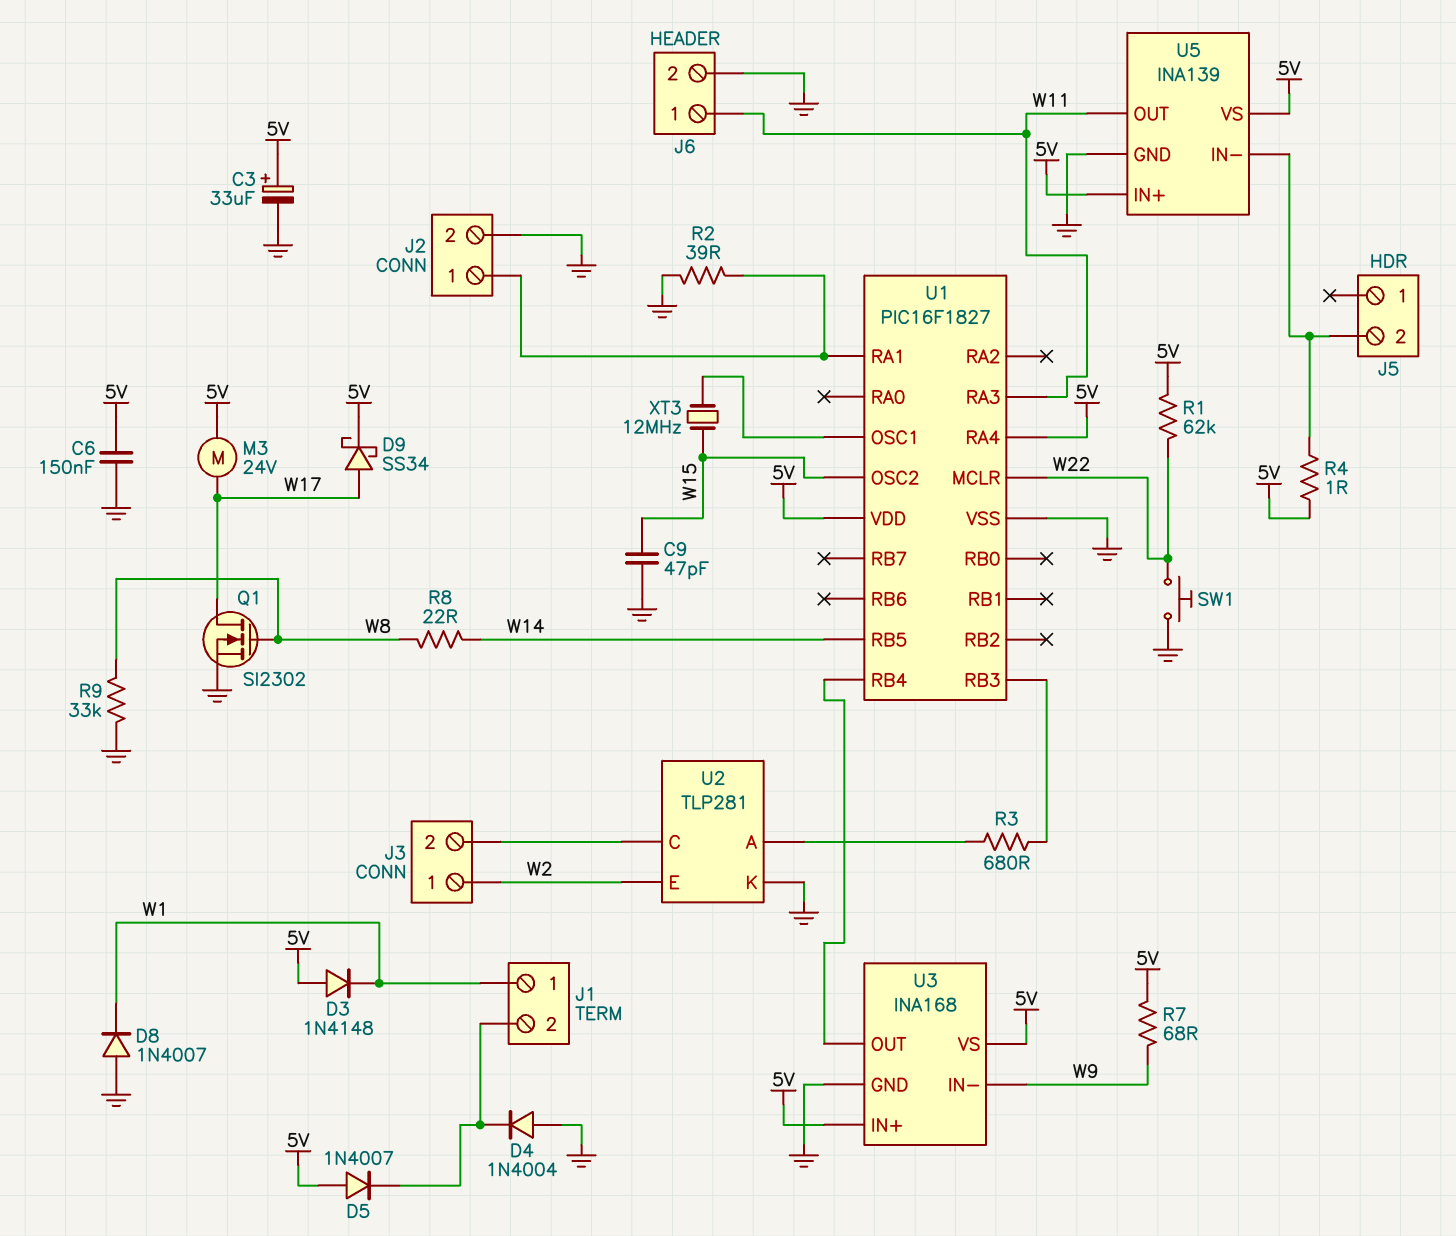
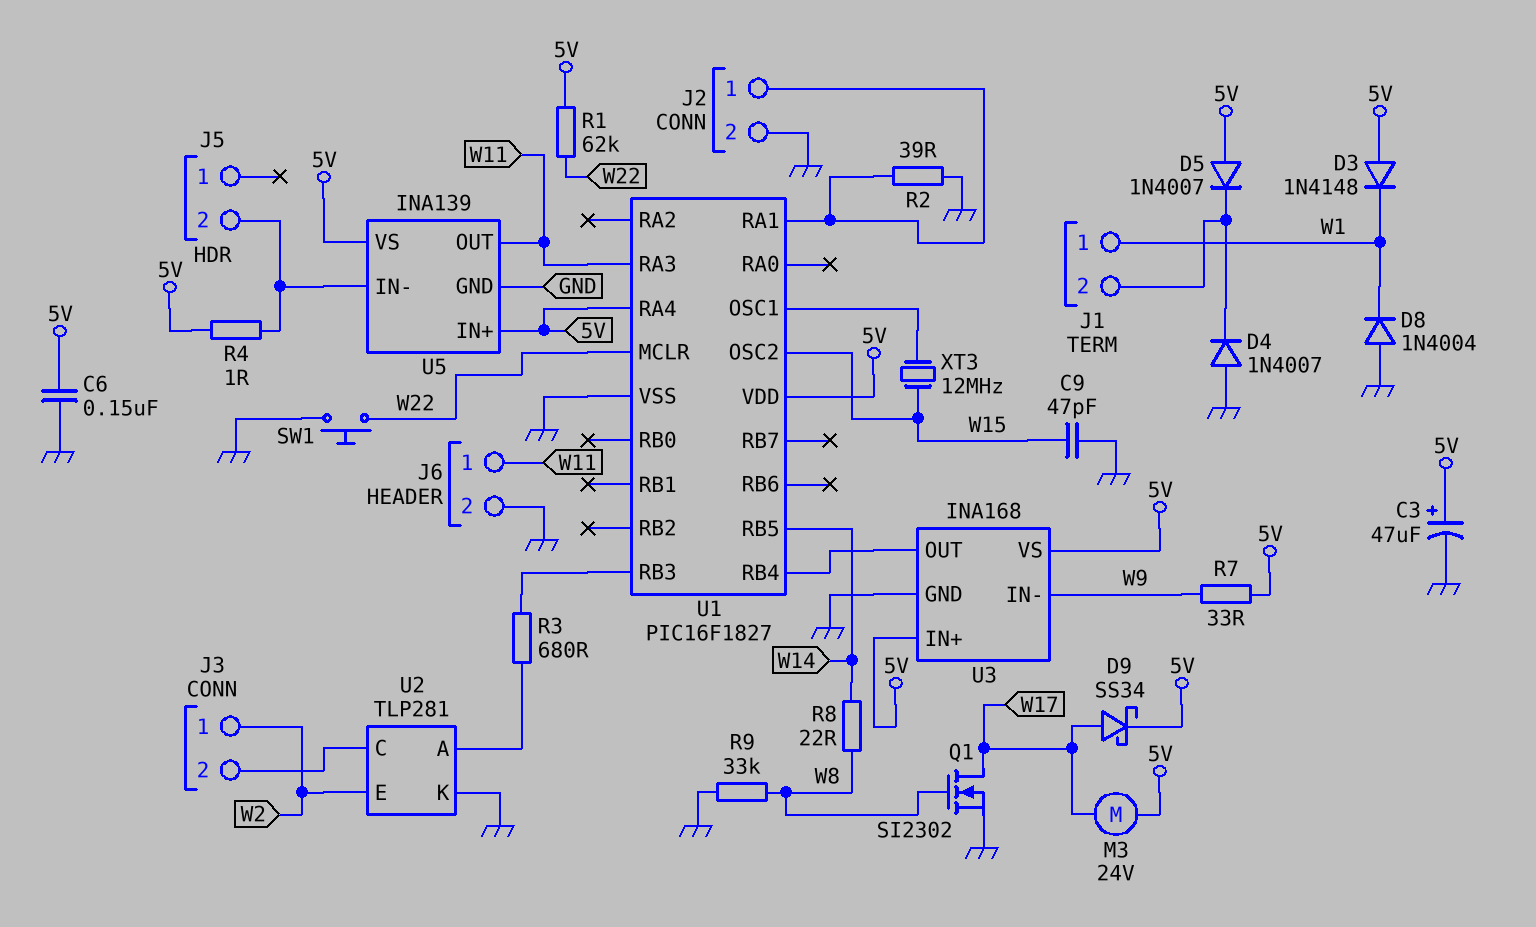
C3: 33uF (plus 5V, minus GND) -> 47uF (plus 5V, minus GND)
D4: diode 1N4004 (A GND, K J1/2) -> diode 1N4007 (A GND, K J1/2)
D8: diode 1N4007 (A GND, K W1) -> diode 1N4004 (A GND, K W1)
R7: 68 (5V, W9) -> 33 (5V, W9)

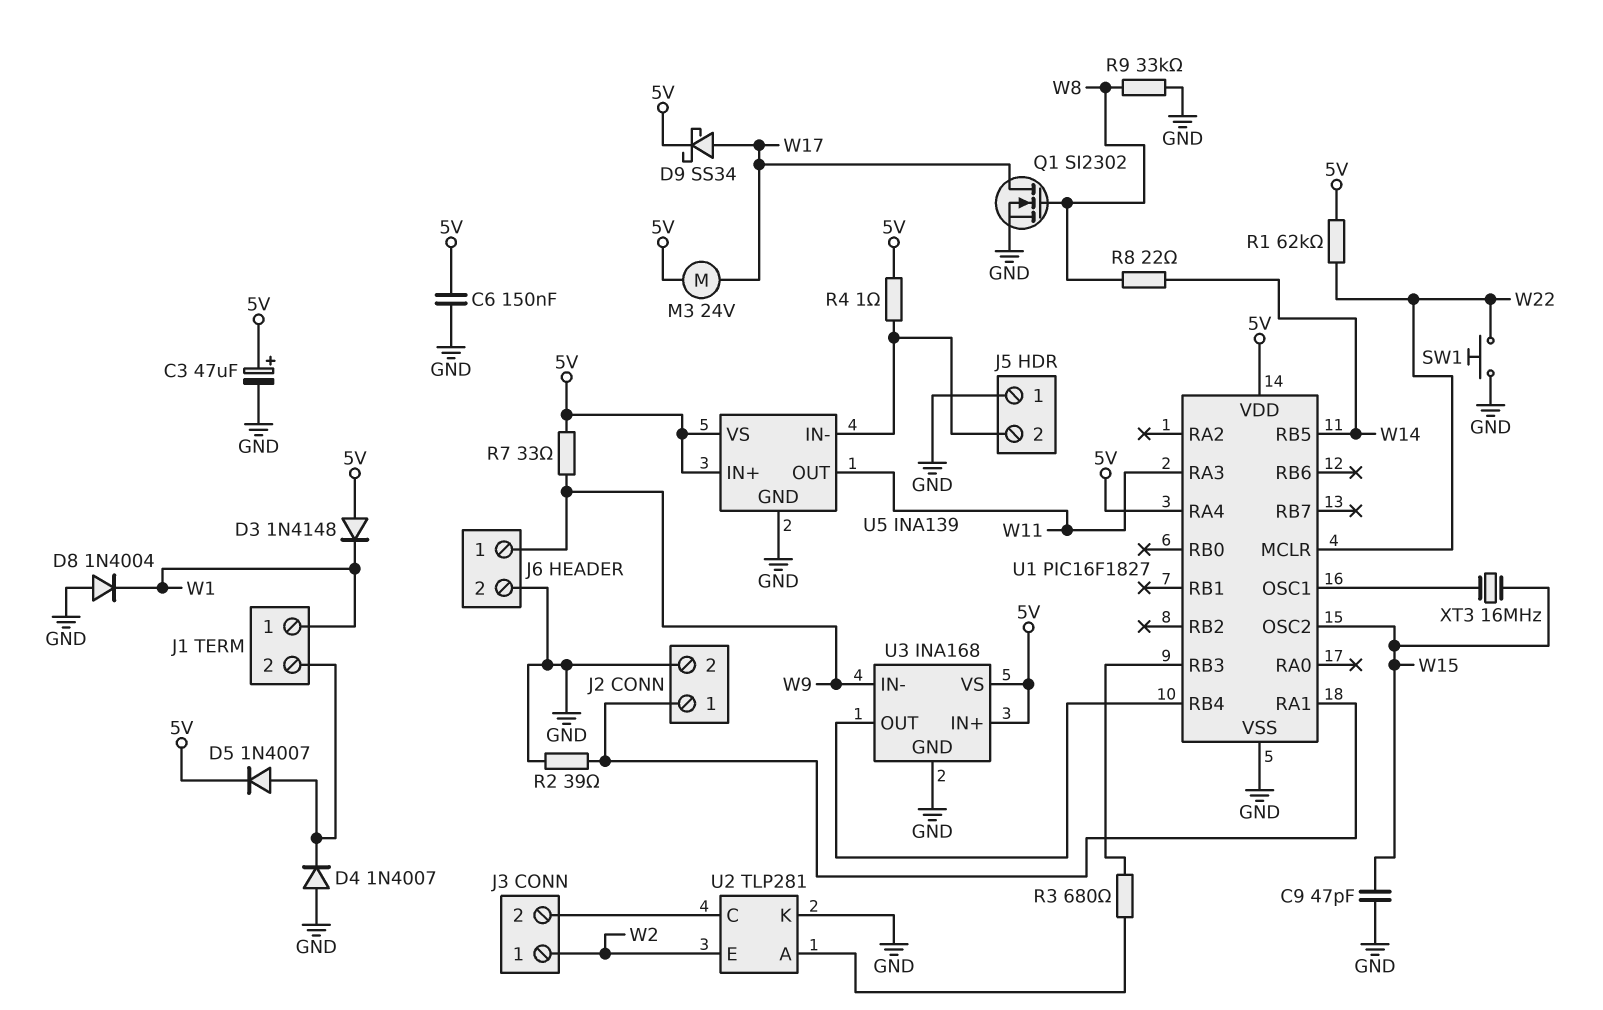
D5: diode 1N4007 (A 5V, K J1/2) -> diode 1N4007 (A J1/2, K 5V)
J5 pin 1: none -> GND
J6 pin 1: W11 -> W9
XT3: 12MHz (U1/OSC1, W15) -> 16MHz (U1/OSC1, W15)

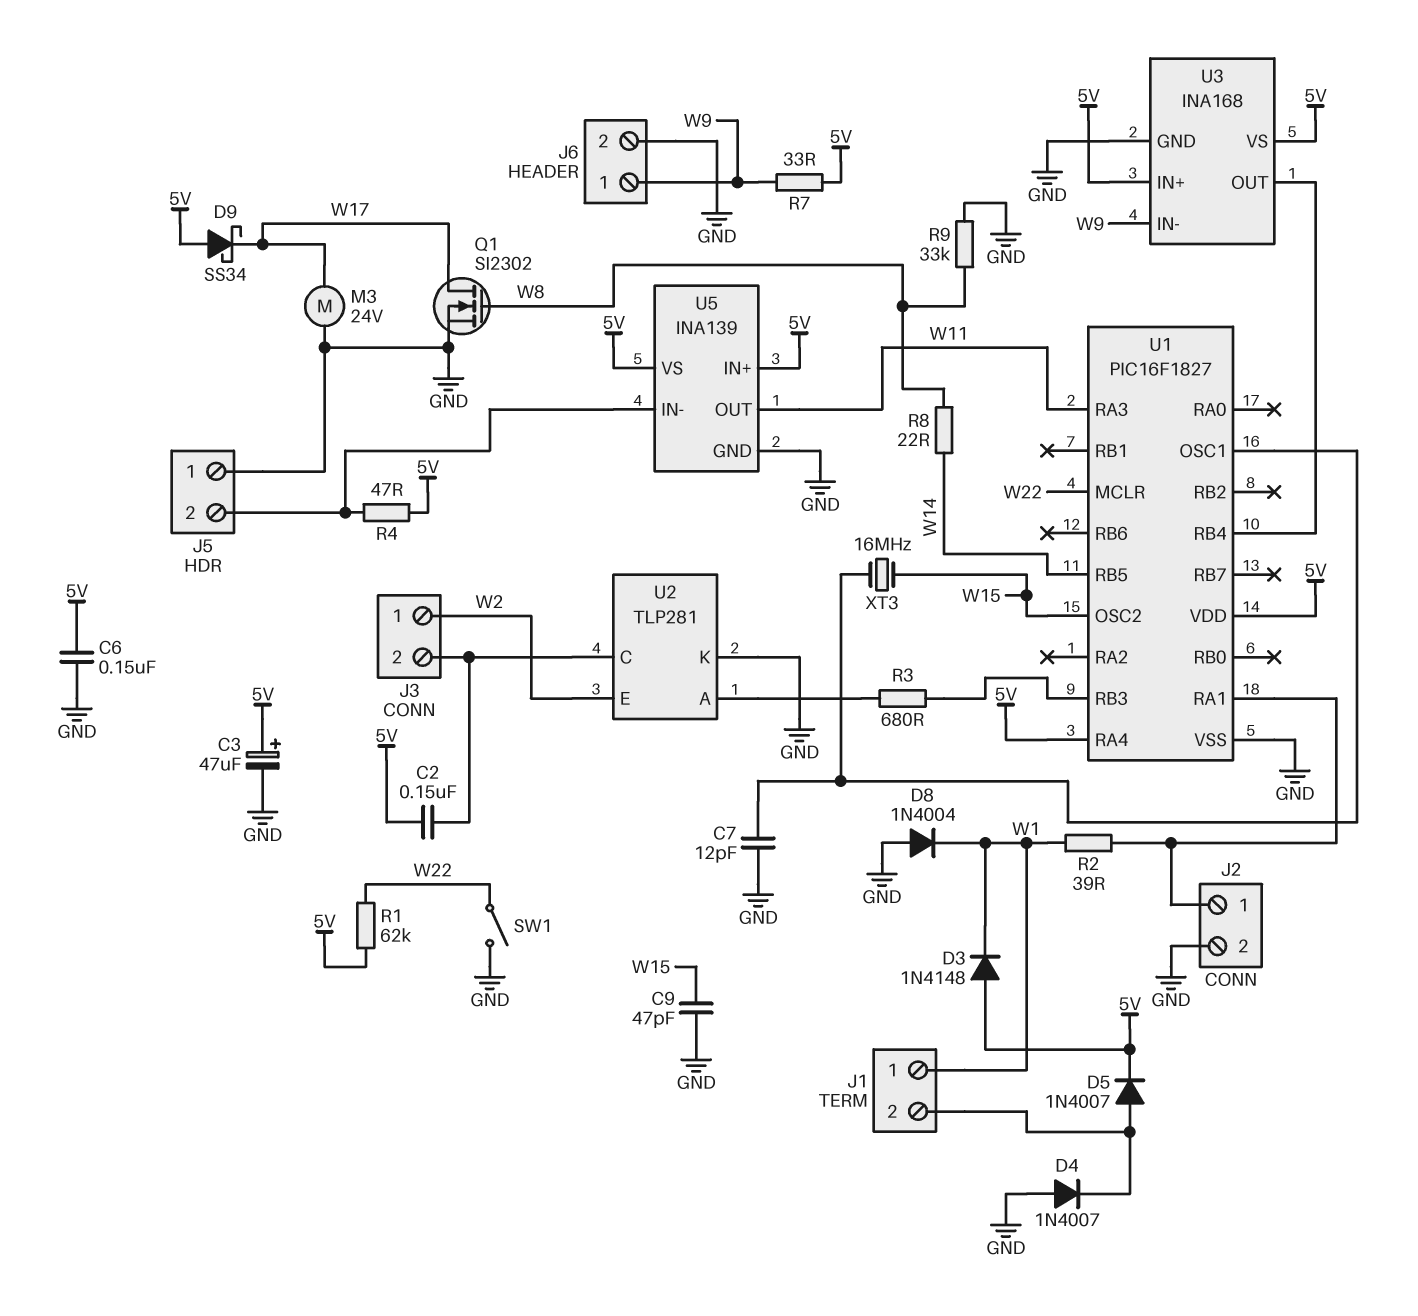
C2: none -> 150nF (5V, J3/2)
C7: none -> 12pF (GND, U1/OSC1)
D9: schottky SS34 (A W17, K 5V) -> schottky SS34 (A 5V, K W17)
M3: motor 24V (5V, W17) -> motor 24V (GND, W17)
R2: 39 (GND, J2/1) -> 39 (J2/1, W1)
R4: 1 (5V, J5/2) -> 47 (5V, J5/2)
SW1: button (GND, W22) -> switch (GND, W22)

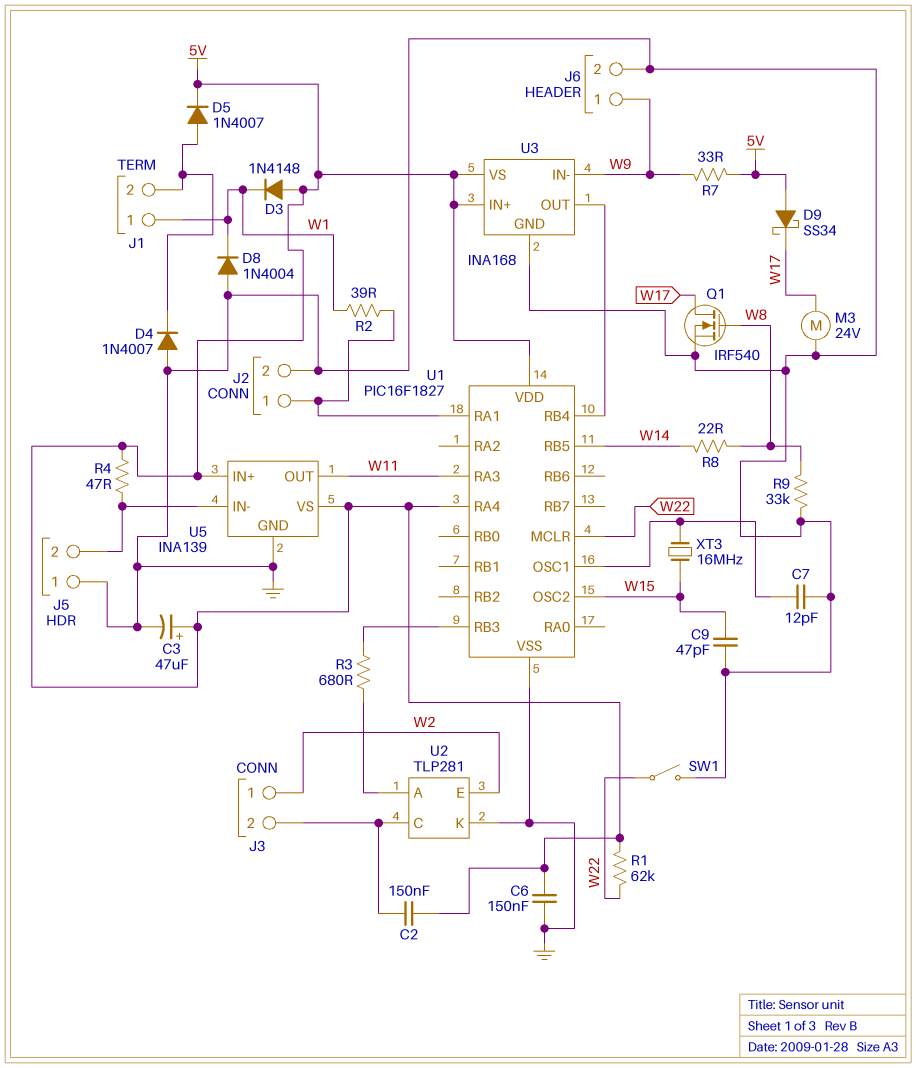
Q1: NMOS SI2302 (G W8, D W17, S GND) -> NMOS IRF540 (G W8, D W17, S GND)

